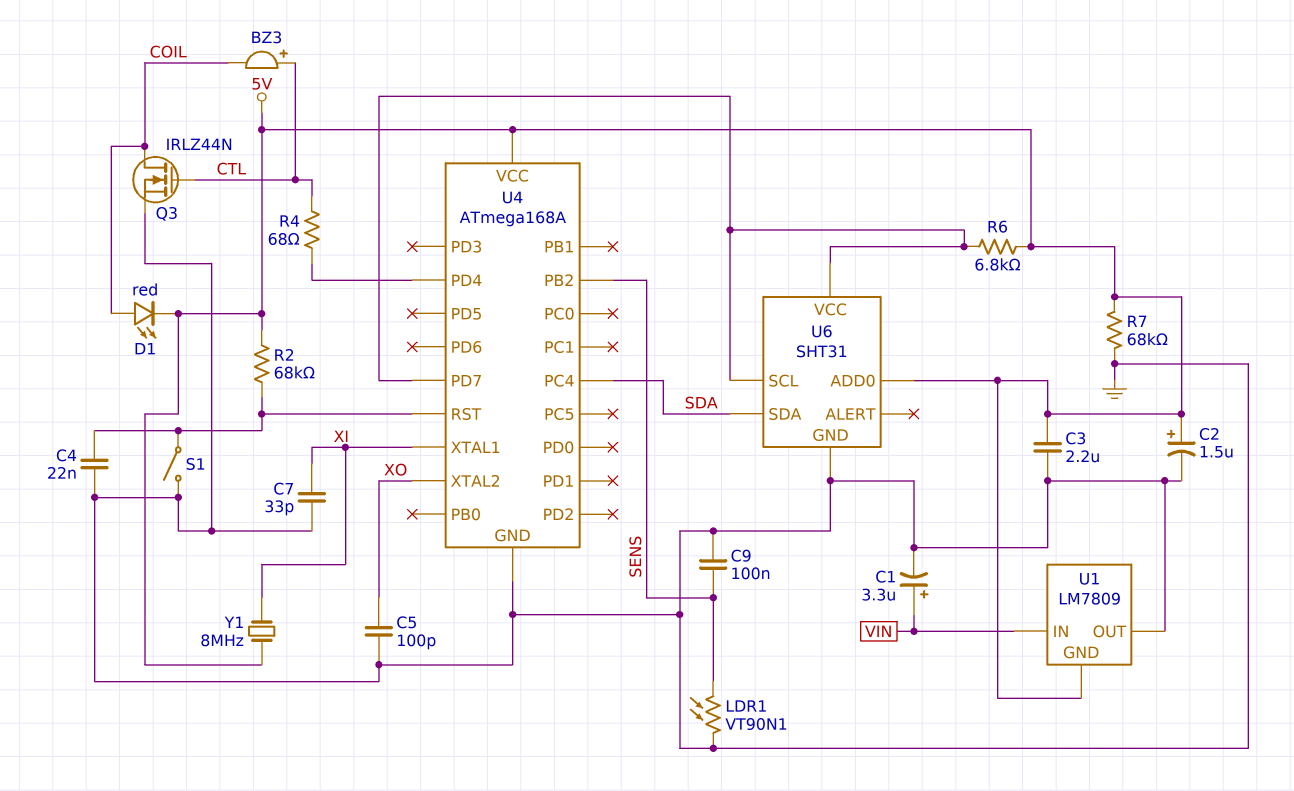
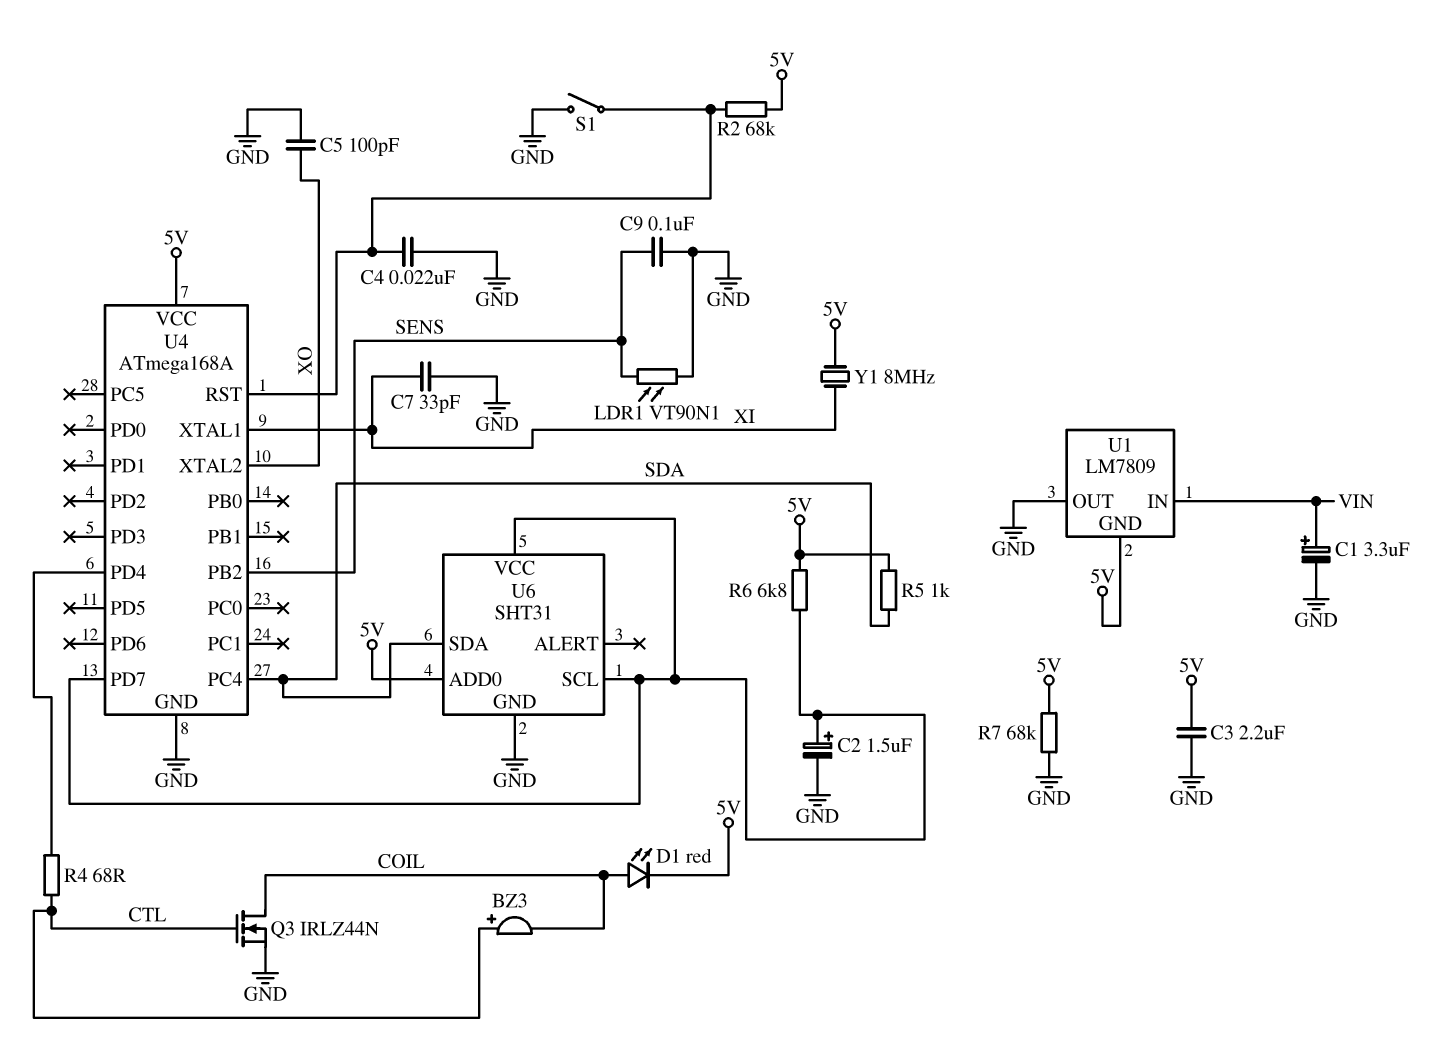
C2: 1.5uF (plus 5V, minus GND) -> 1.5uF (plus U4/PD7, minus GND)
R5: none -> 1k (5V, SDA)

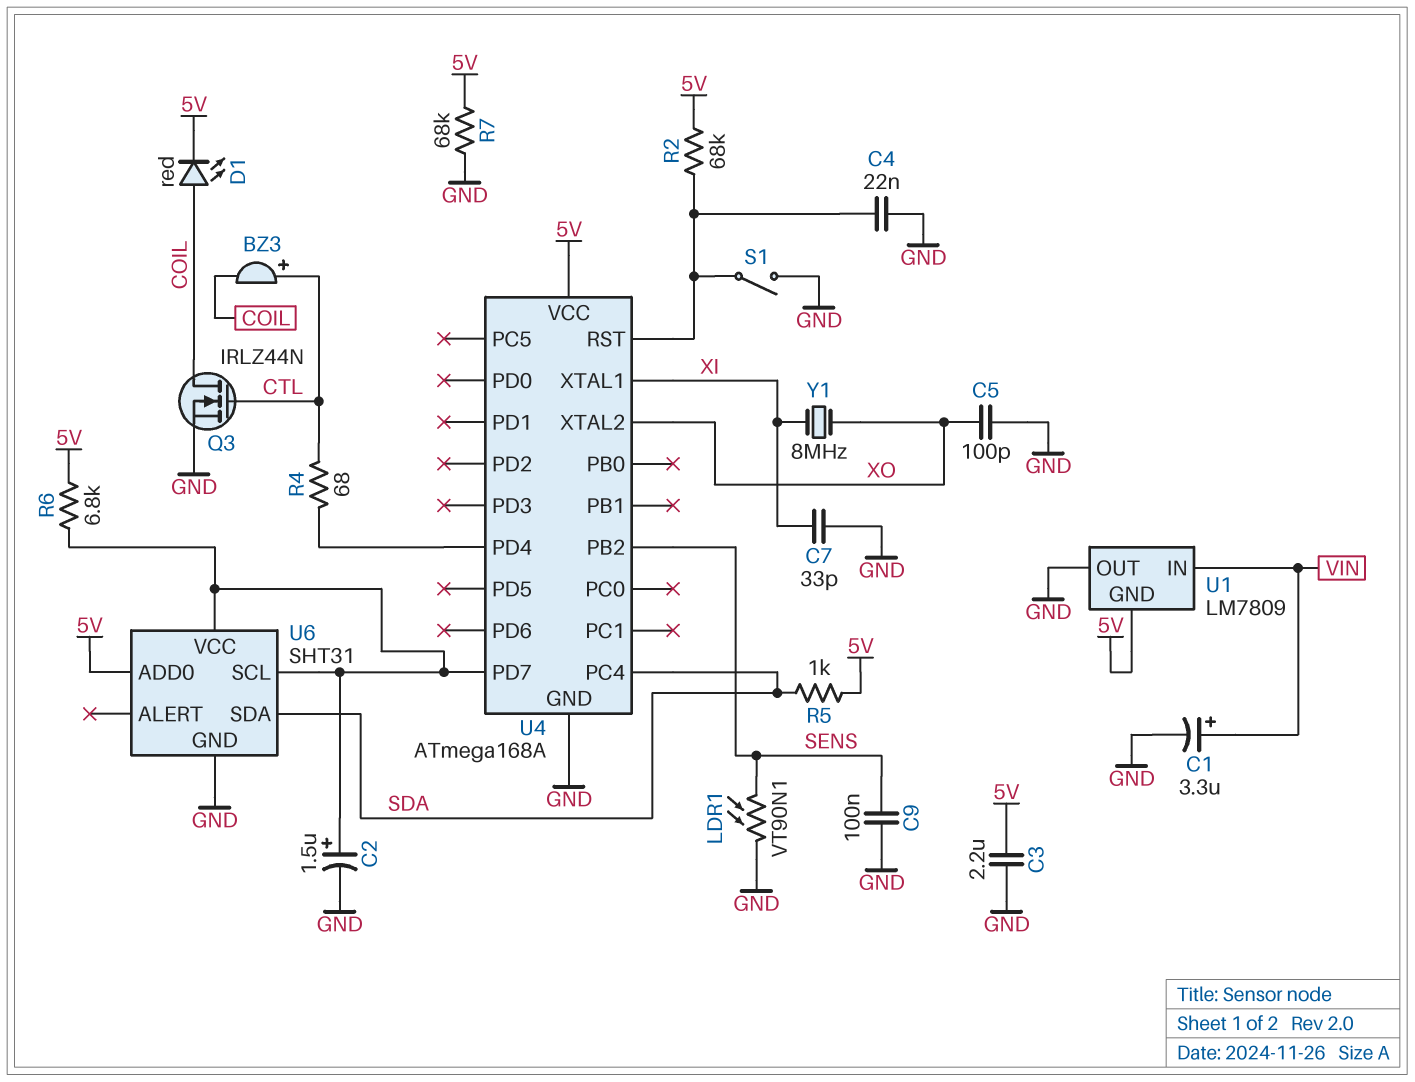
Y1: 8MHz (5V, XI) -> 8MHz (XI, XO)

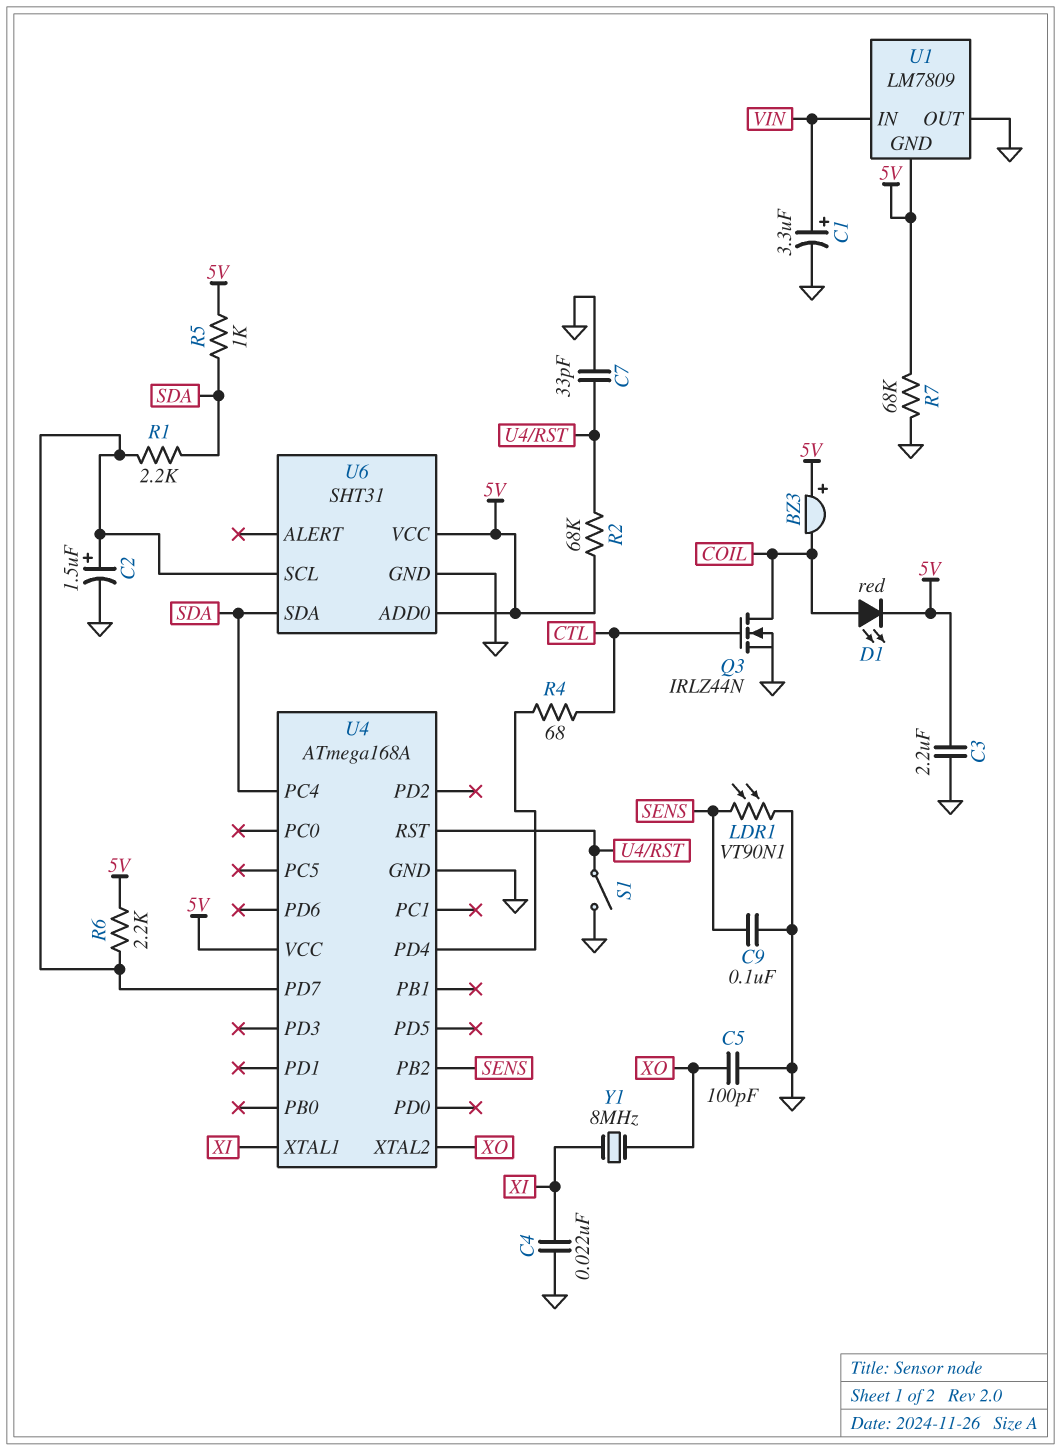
BZ3: buzzer (plus CTL, minus COIL) -> buzzer (plus 5V, minus COIL)
C4: 22nF (GND, U4/RST) -> 22nF (GND, XI)
C7: 33pF (GND, XI) -> 33pF (GND, U4/RST)
R1: none -> 2.2k (SDA, U4/PD7)
R6: 6.8k (5V, U4/PD7) -> 2.2k (5V, U4/PD7)
U6 pin VCC: U4/PD7 -> 5V

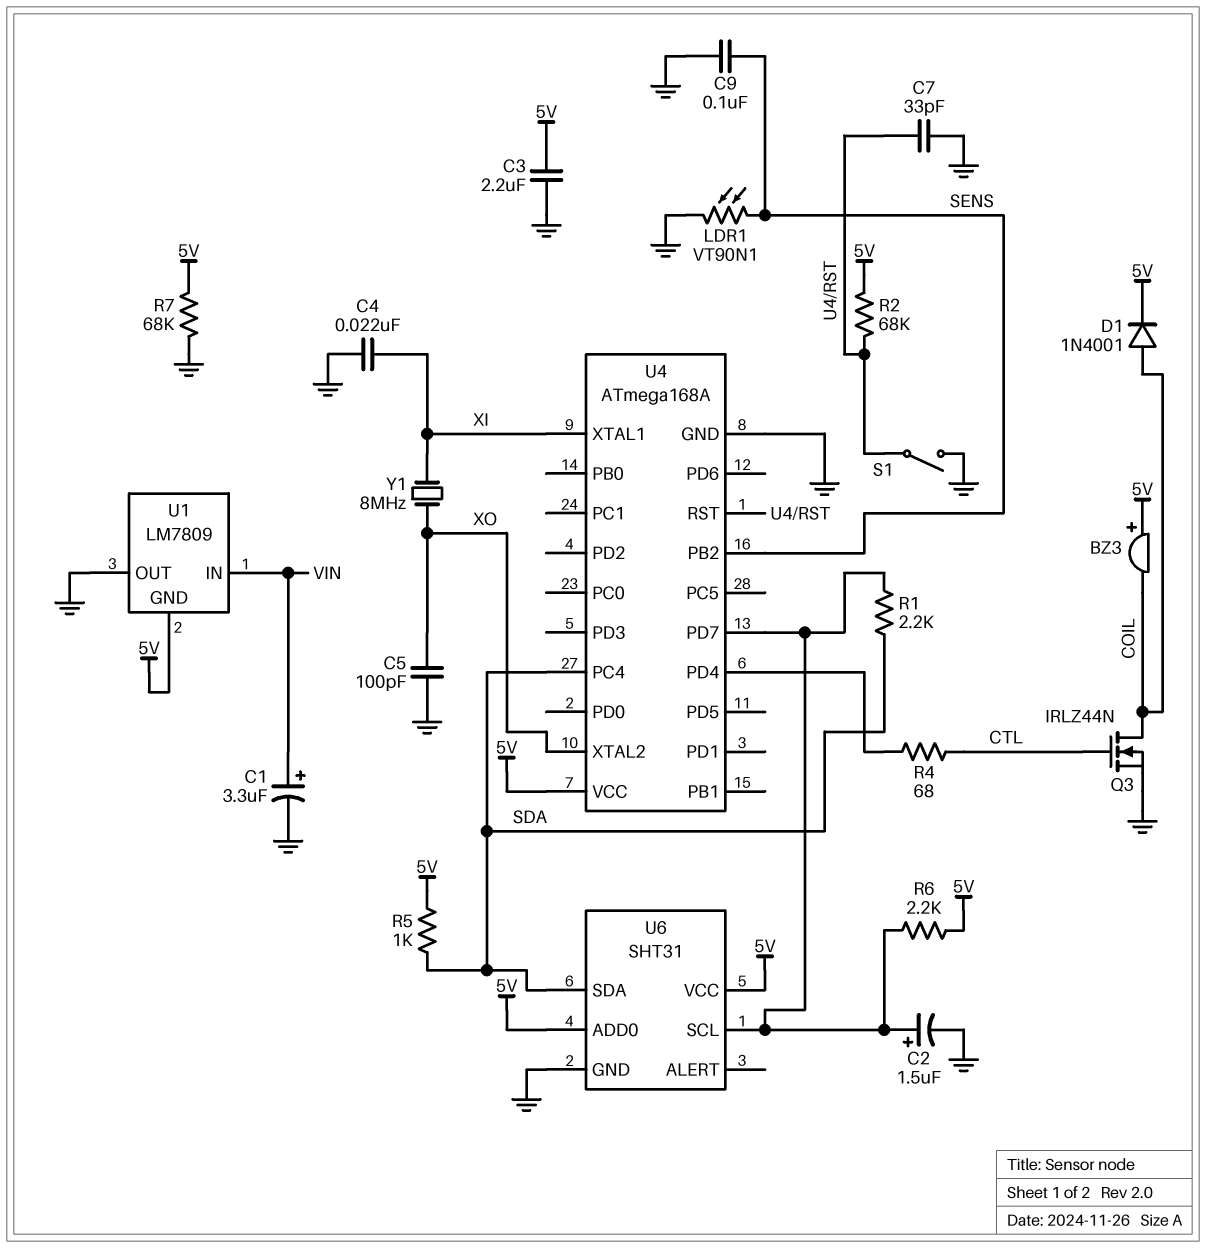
D1: LED red (A COIL, K 5V) -> diode 1N4001 (A COIL, K 5V)

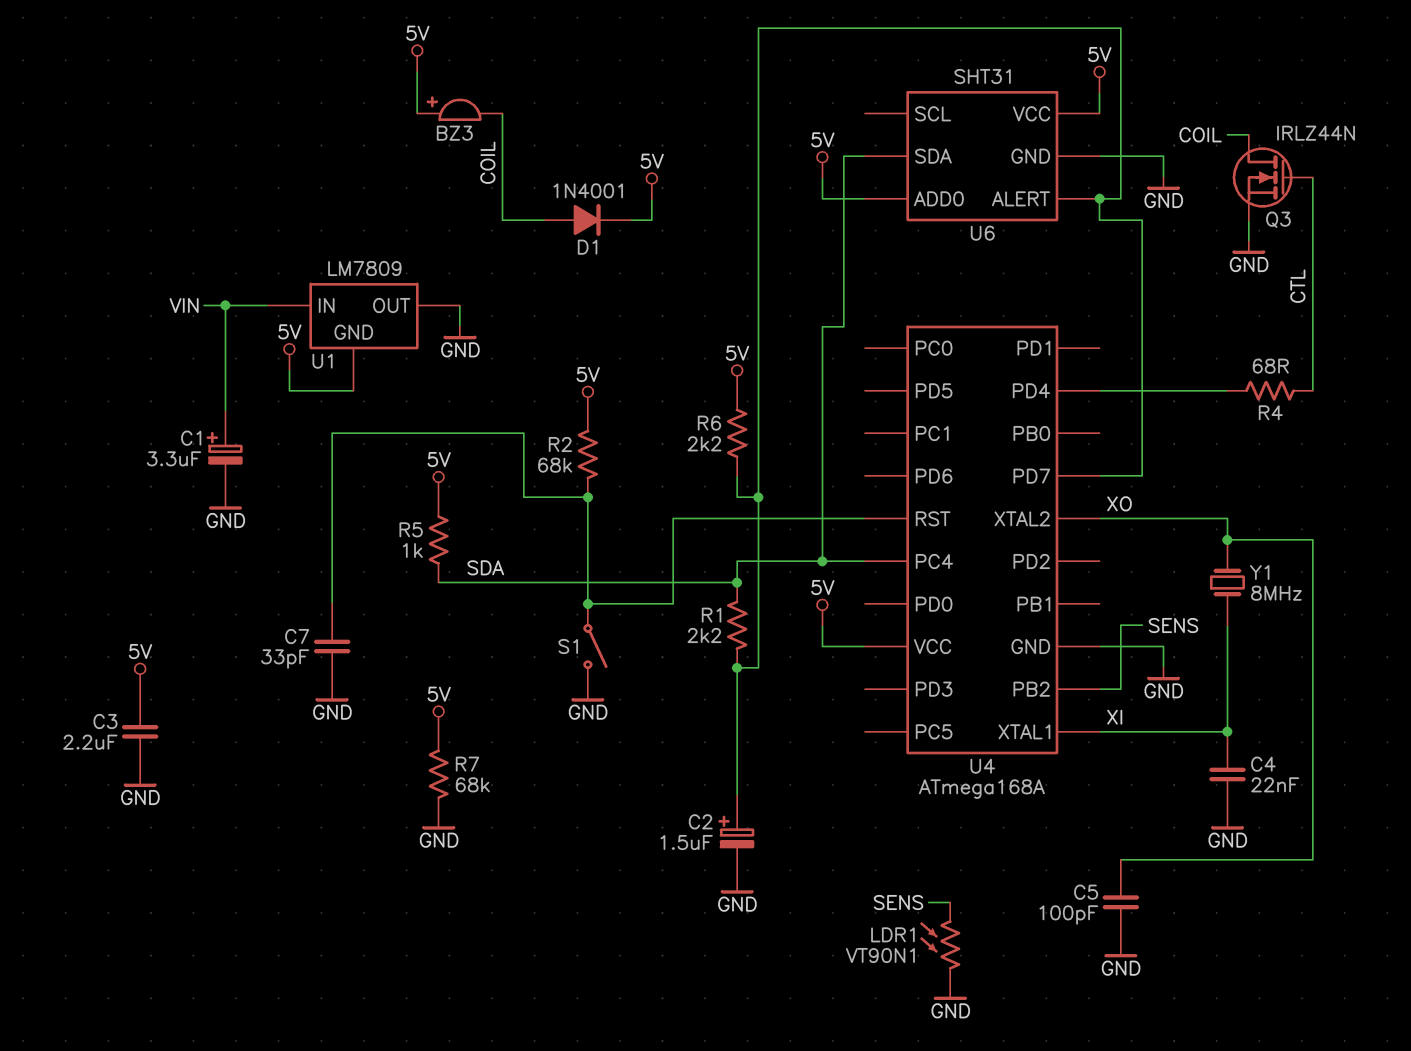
C9: 100nF (GND, SENS) -> none
U6 pin ALERT: none -> U4/PD7
U6 pin SCL: U4/PD7 -> none

